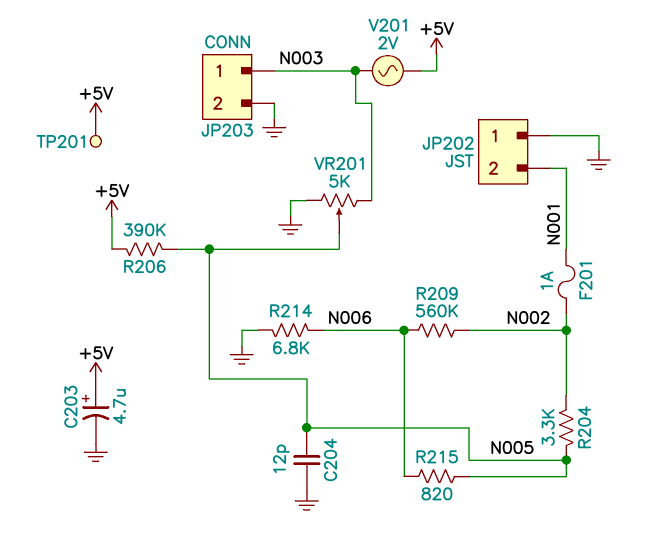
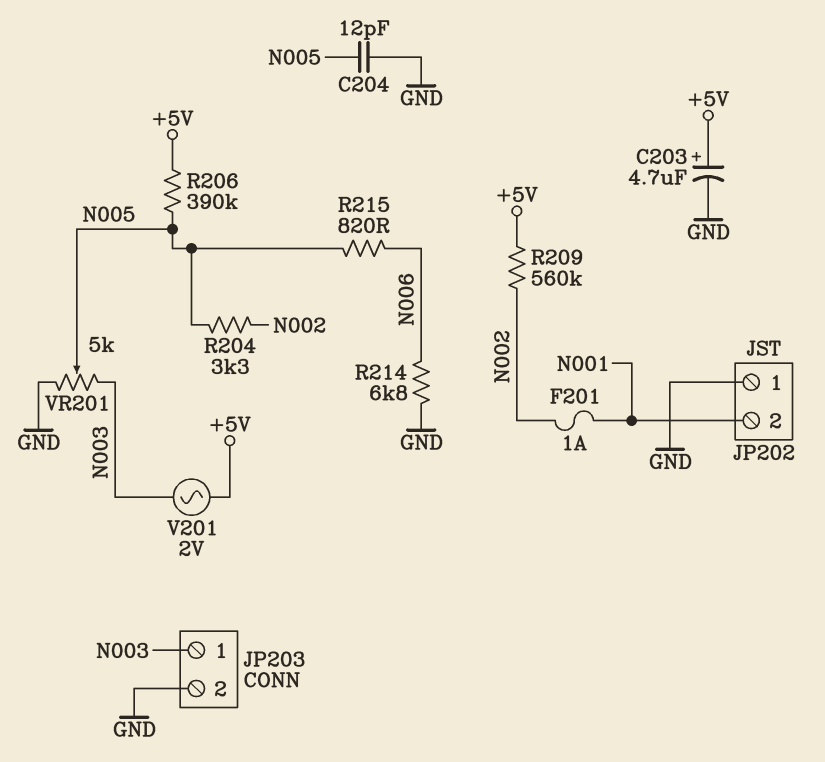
R209: 560k (N002, N006) -> 560k (+5V, N002)
TP201: test point (+5V) -> none

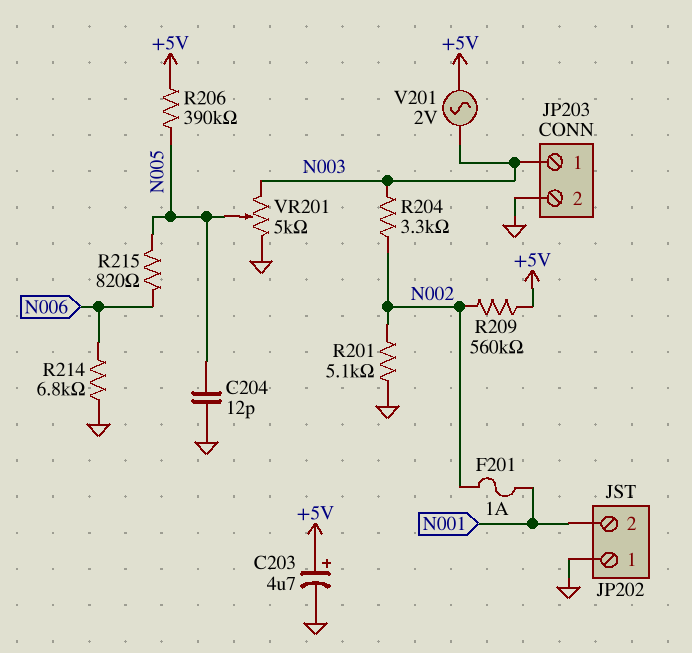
R201: none -> 5.1k (GND, N002)
R204: 3.3k (N002, N005) -> 3.3k (N002, N003)

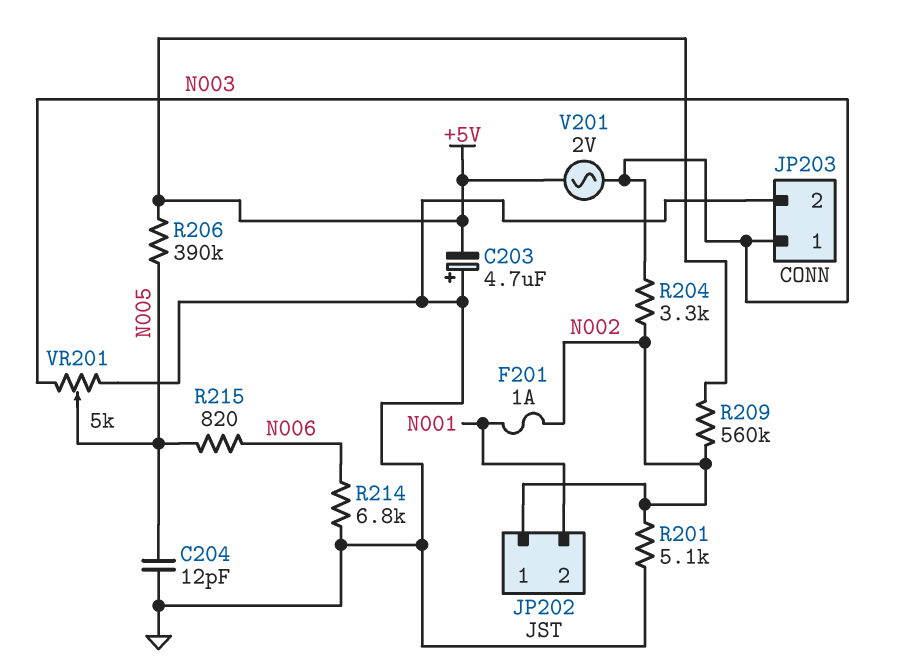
C203: 4.7uF (plus +5V, minus GND) -> 4.7uF (plus GND, minus +5V)
JP202 pin 1: GND -> N002

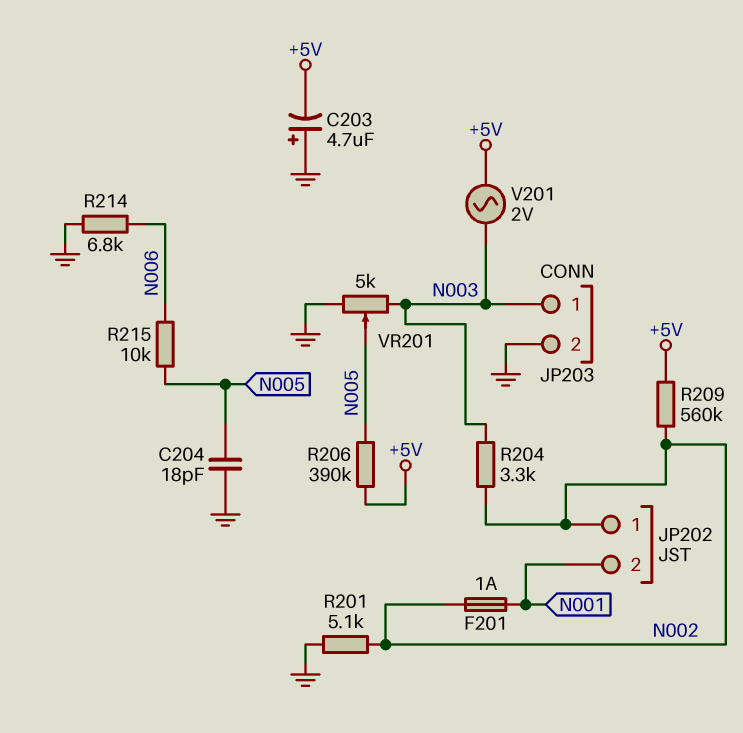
C204: 12pF (GND, N005) -> 18pF (GND, N005)
R215: 820 (N005, N006) -> 10k (N005, N006)

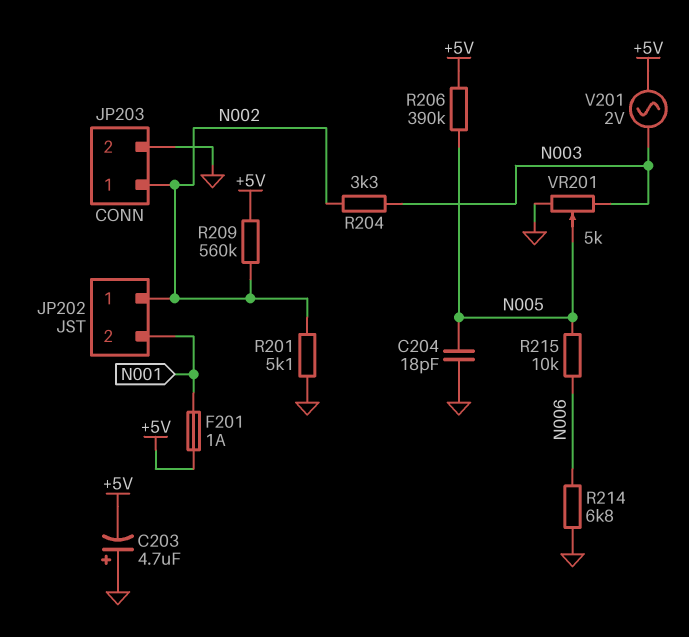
F201: 1A (N001, N002) -> 1A (+5V, N001)
JP203 pin 1: N003 -> N002

